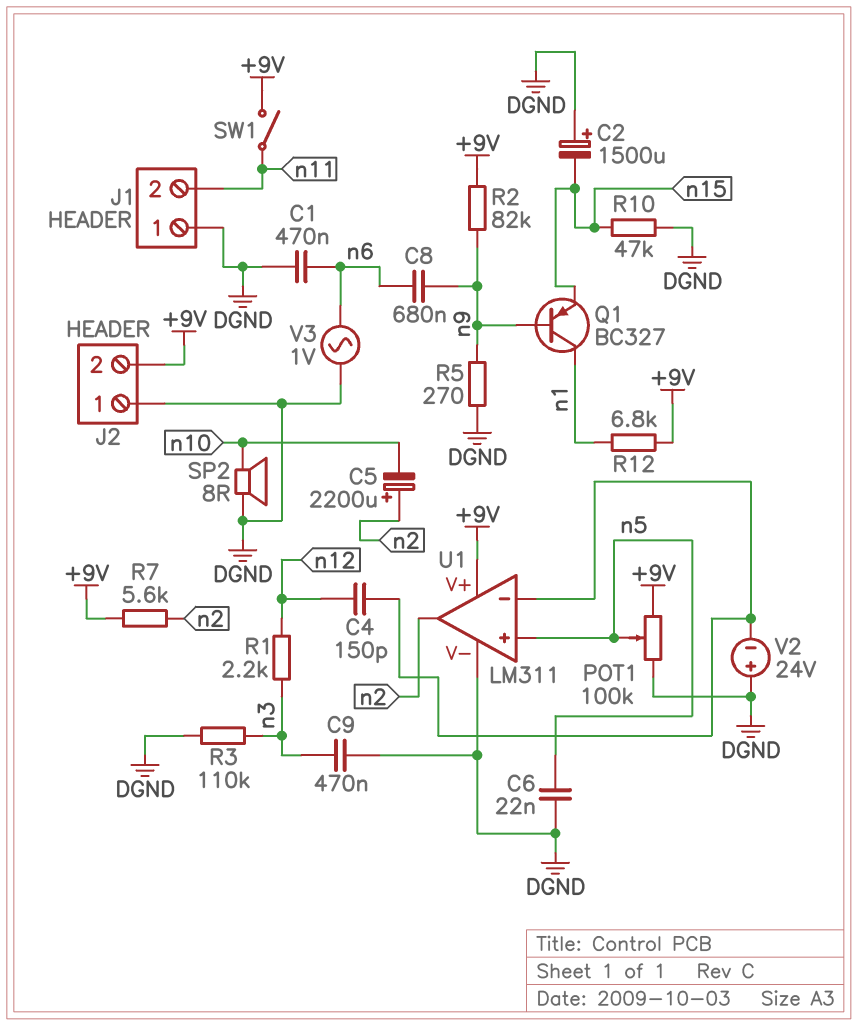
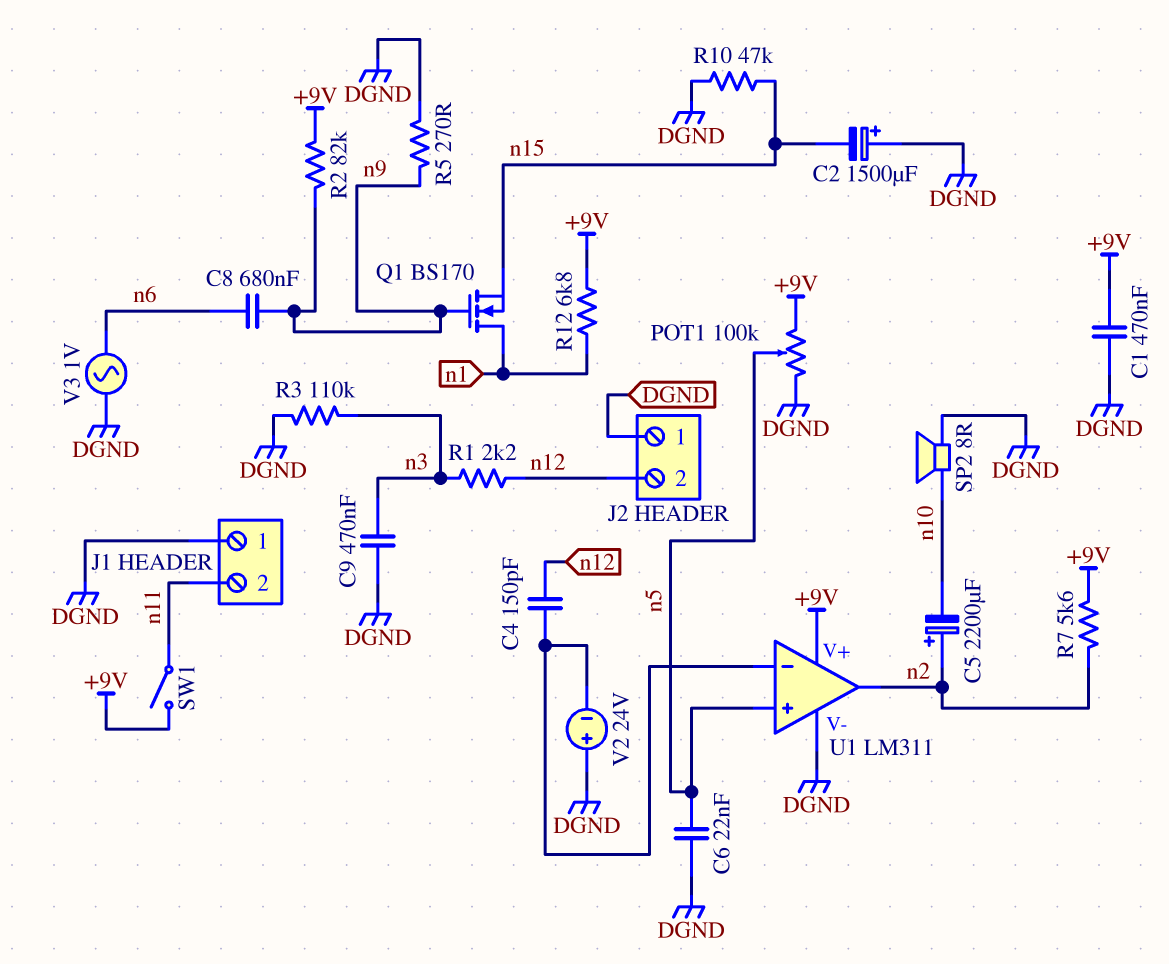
C1: 470nF (DGND, n6) -> 470nF (+9V, DGND)
J2 pin 2: +9V -> n12
Q1: PNP BC327 (B n9, C n1, E n15) -> NMOS BS170 (G n9, D n1, S n15)

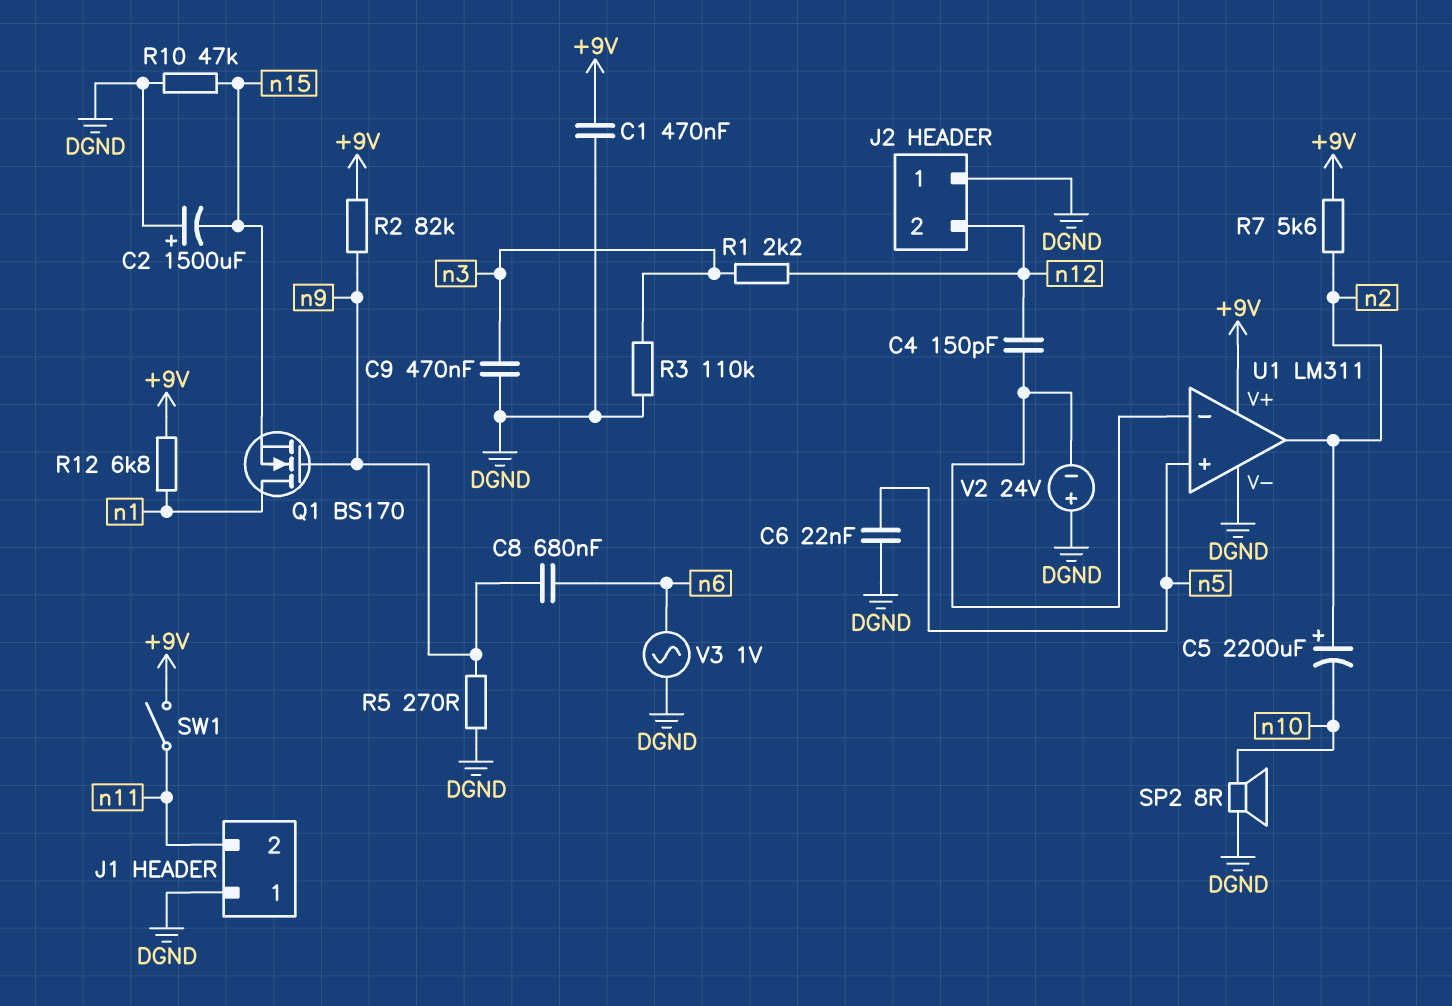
POT1: 100k (+9V, DGND, wiper n5) -> none

